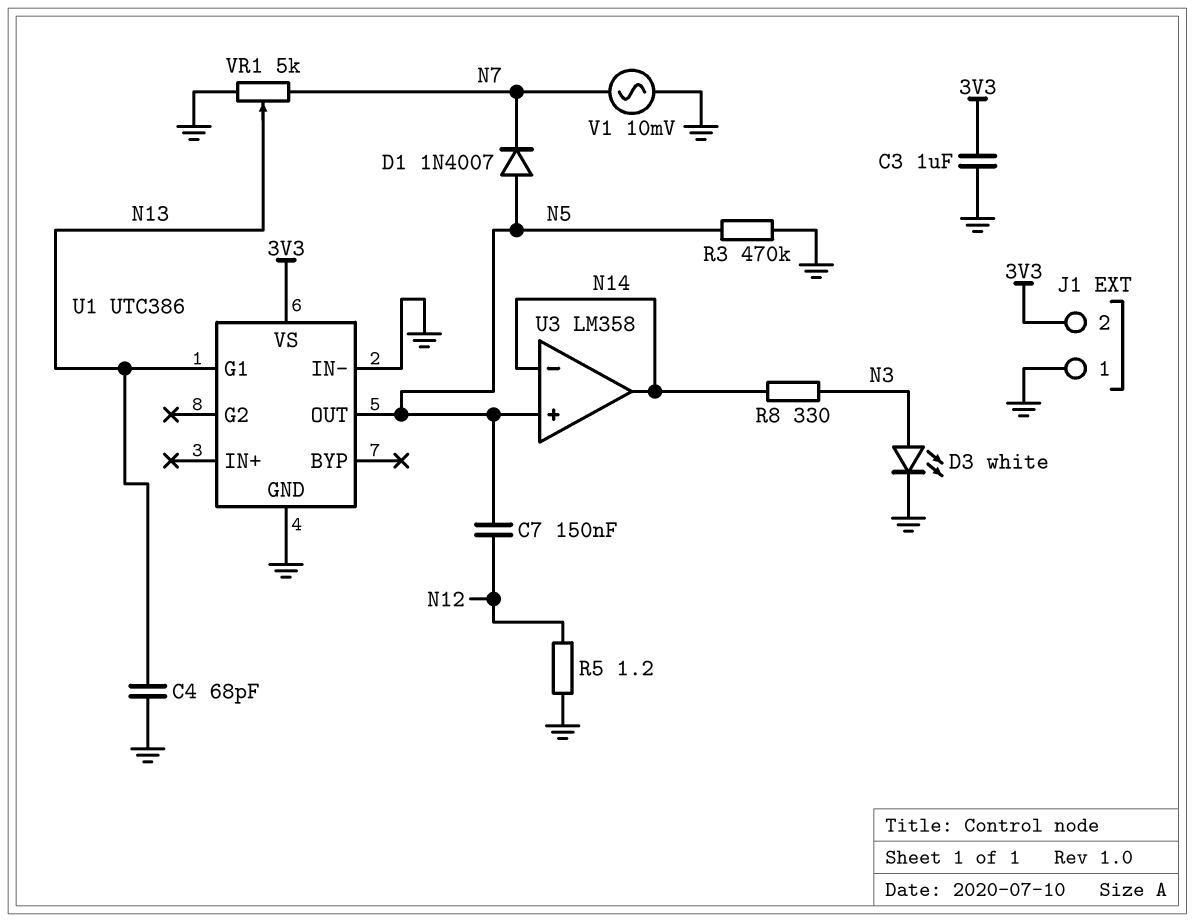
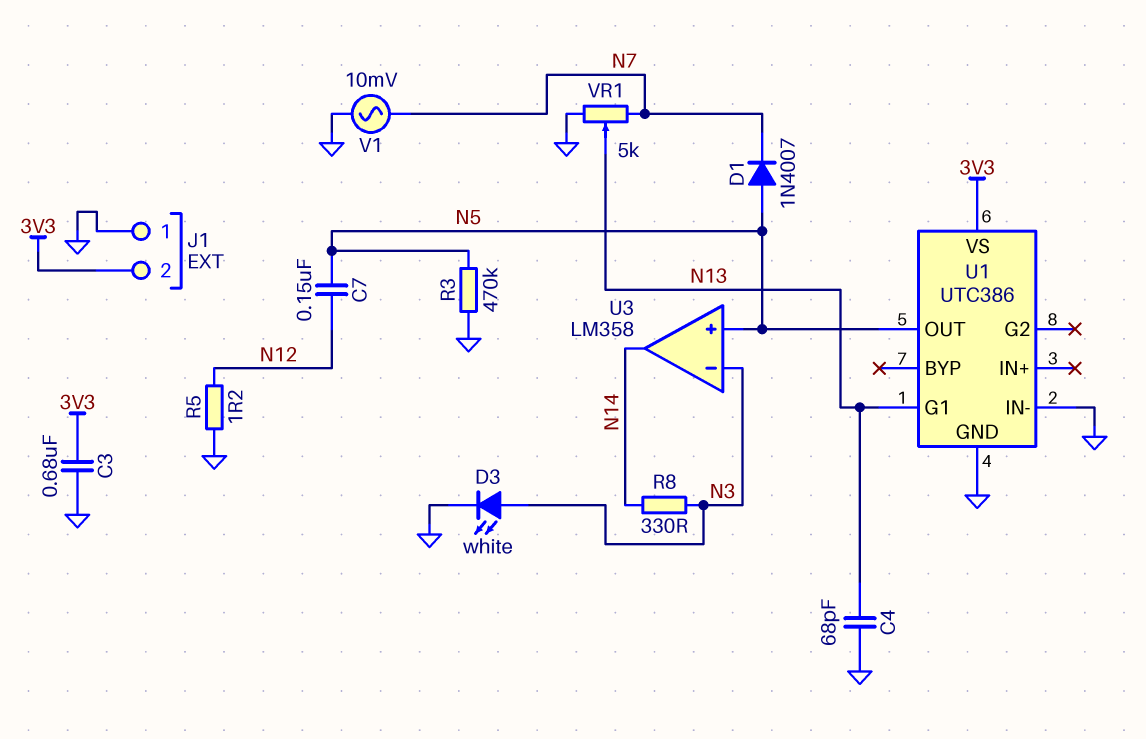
C3: 1uF (3V3, GND) -> 680nF (3V3, GND)
U3 pin in-: N14 -> N3

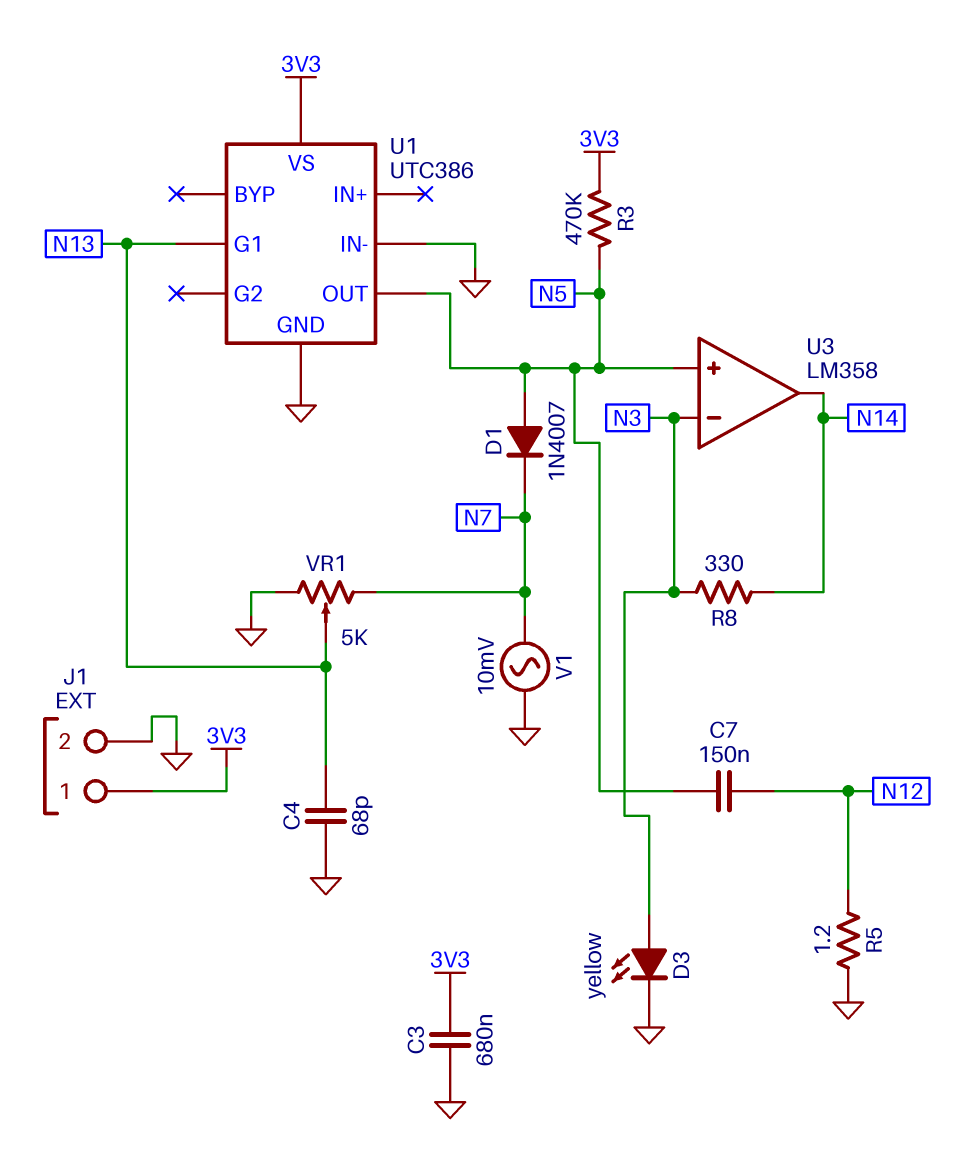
D3: LED white (A N3, K GND) -> LED yellow (A N3, K GND)
J1 pin 1: GND -> 3V3
J1 pin 2: 3V3 -> GND
R3: 470k (GND, N5) -> 470k (3V3, N5)

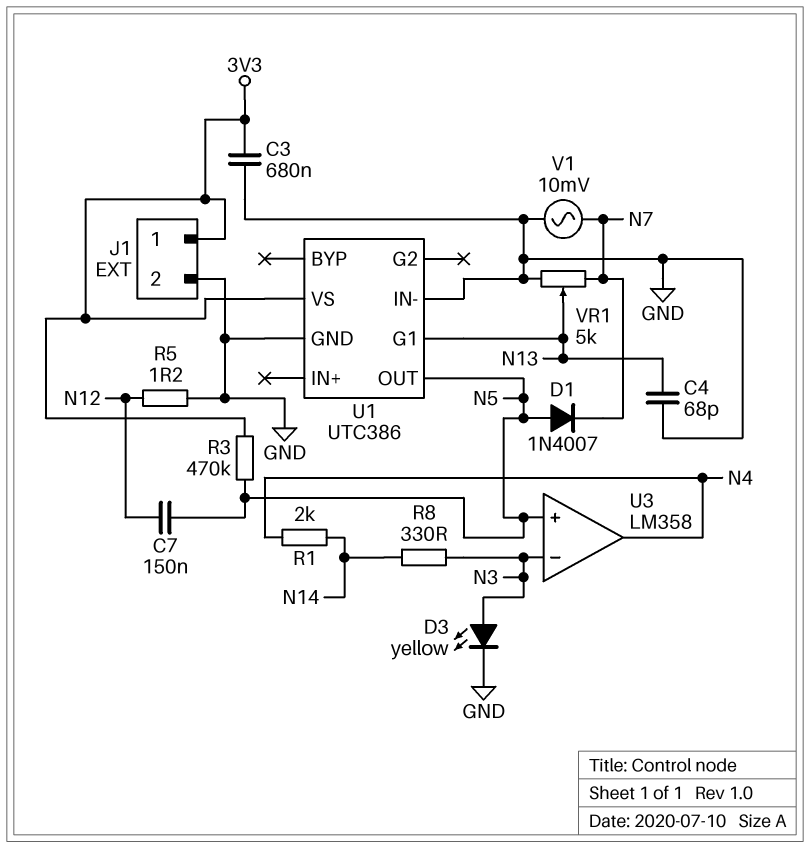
R1: none -> 2k (N4, N14)
U3 pin out: N14 -> N4

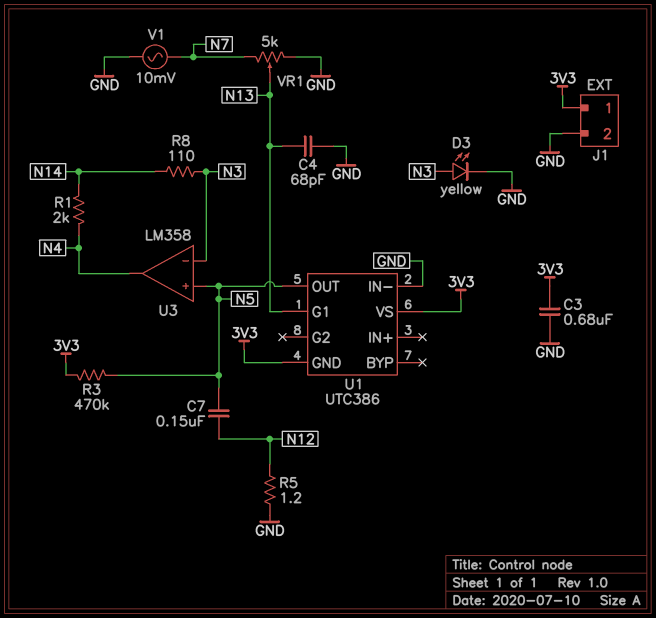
D1: diode 1N4007 (A N5, K N7) -> none
R8: 330 (N3, N14) -> 110 (N3, N14)
U1 pin GND: GND -> 3V3

